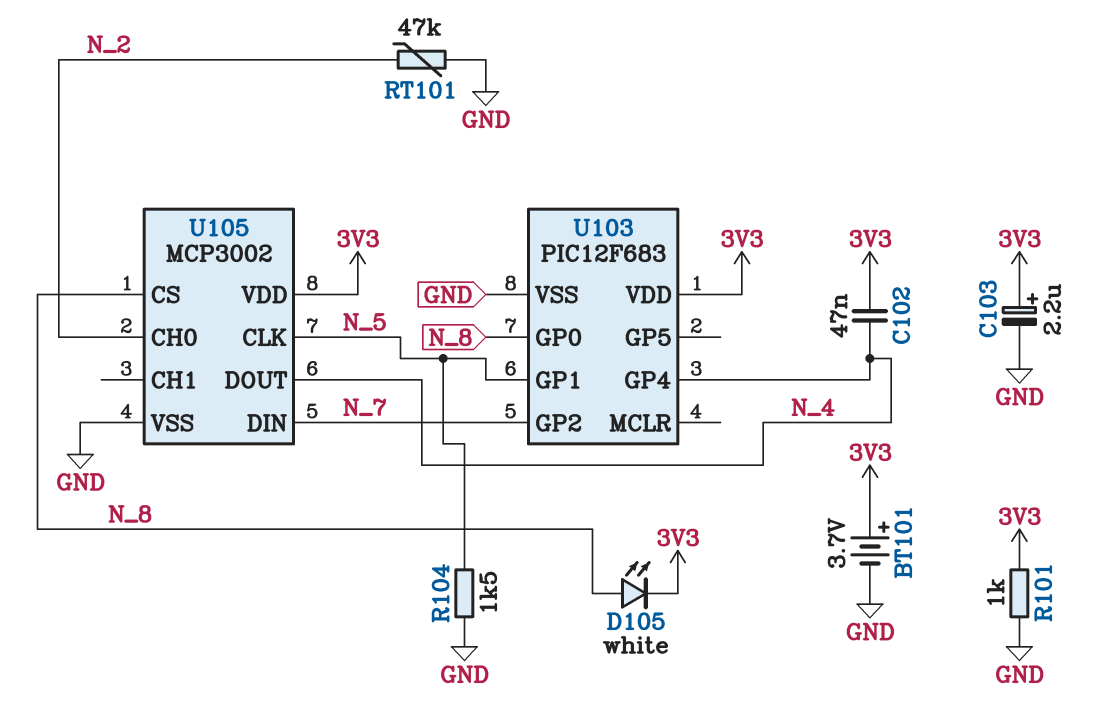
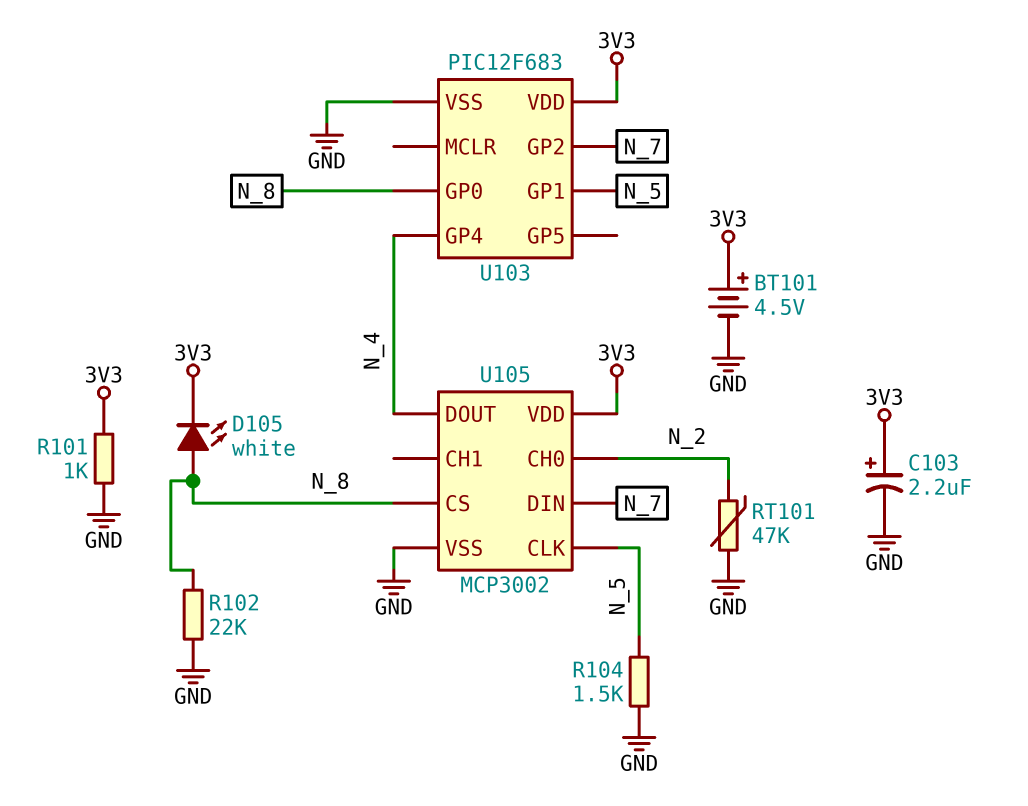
BT101: 3.7V (plus 3V3, minus GND) -> 4.5V (plus 3V3, minus GND)
C102: 47nF (3V3, N_4) -> none
R102: none -> 22k (GND, N_8)

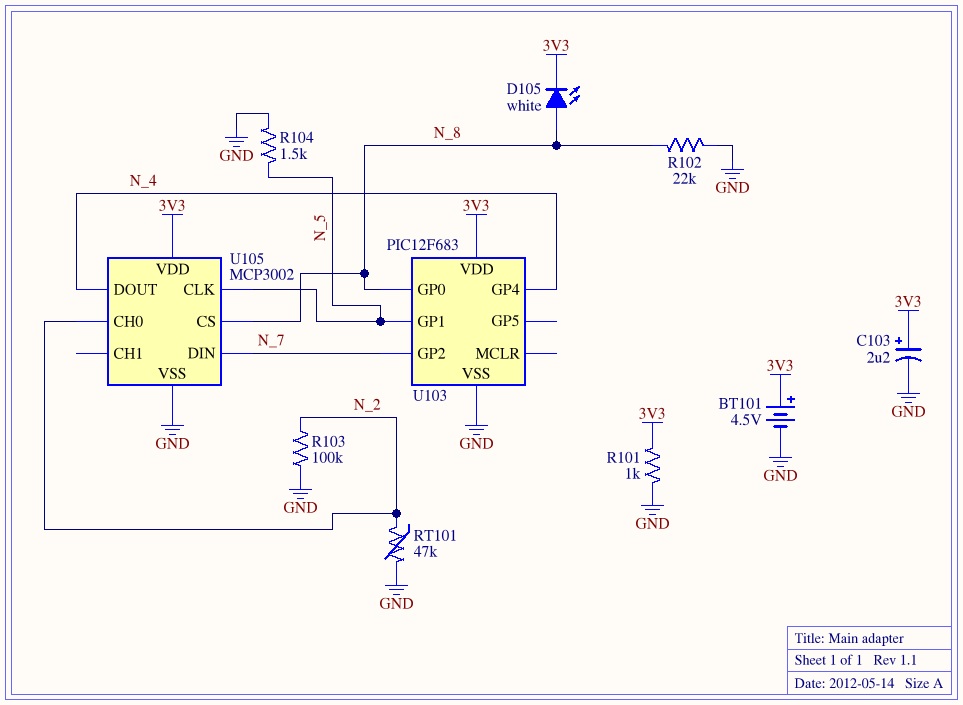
R103: none -> 100k (GND, N_2)

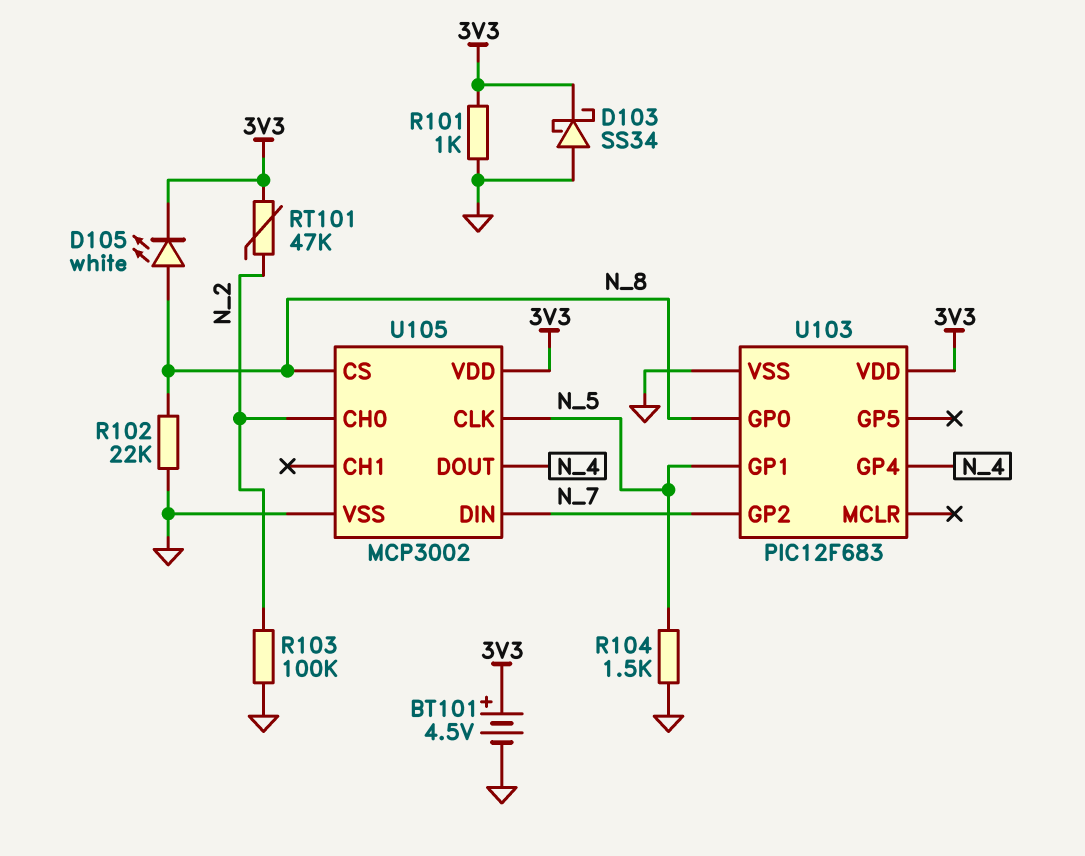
C103: 2.2uF (plus 3V3, minus GND) -> none
D103: none -> schottky SS34 (A GND, K 3V3)
RT101: 47k (GND, N_2) -> 47k (3V3, N_2)

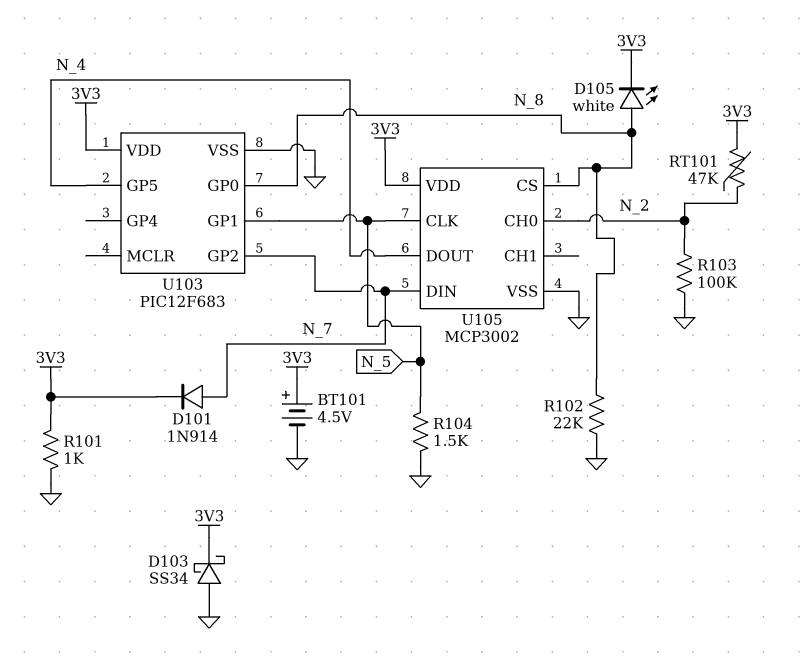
D101: none -> diode 1N914 (A N_7, K 3V3)
U103 pin GP4: N_4 -> none
U103 pin GP5: none -> N_4

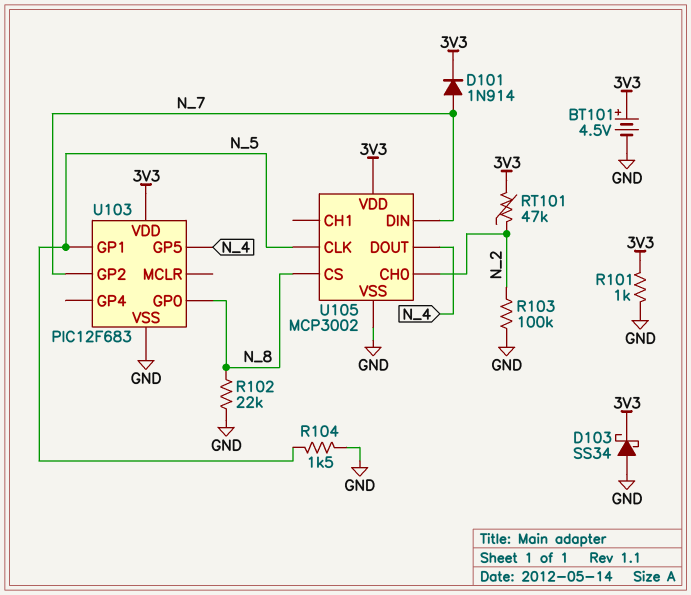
D105: LED white (A N_8, K 3V3) -> none

